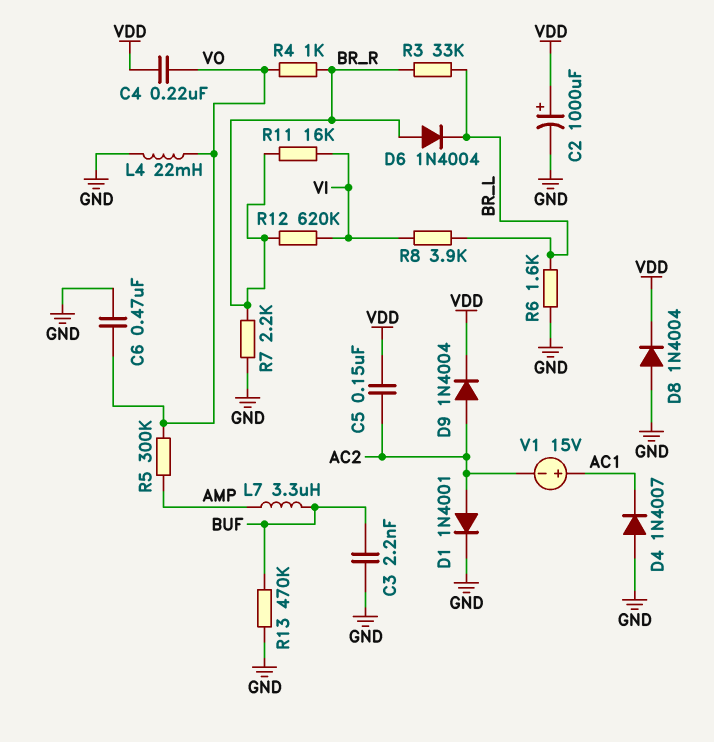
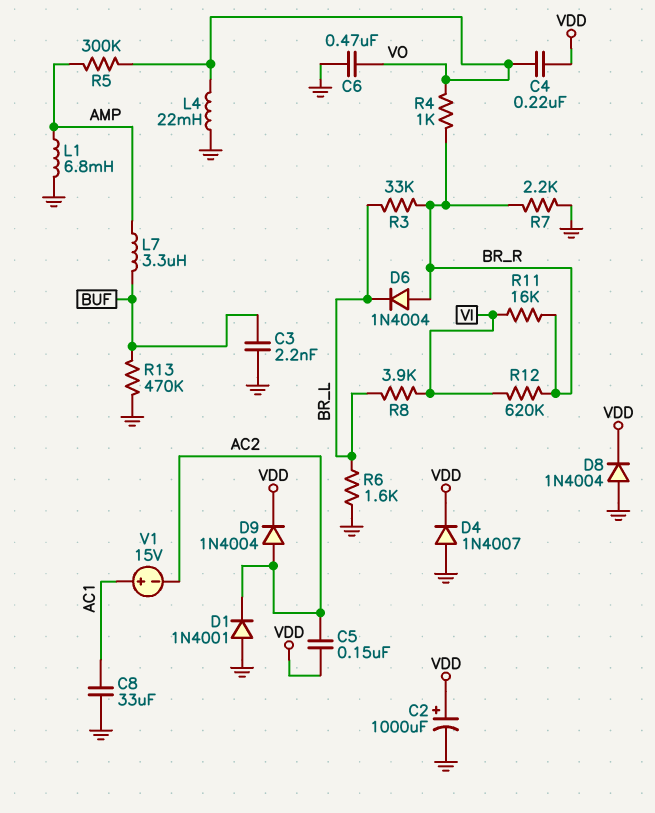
C8: none -> 33uF (AC1, GND)
D1: diode 1N4001 (A AC2, K GND) -> diode 1N4001 (A GND, K AC2)
D4: diode 1N4007 (A GND, K AC1) -> diode 1N4007 (A GND, K VDD)
L1: none -> 6.8mH (AMP, GND)

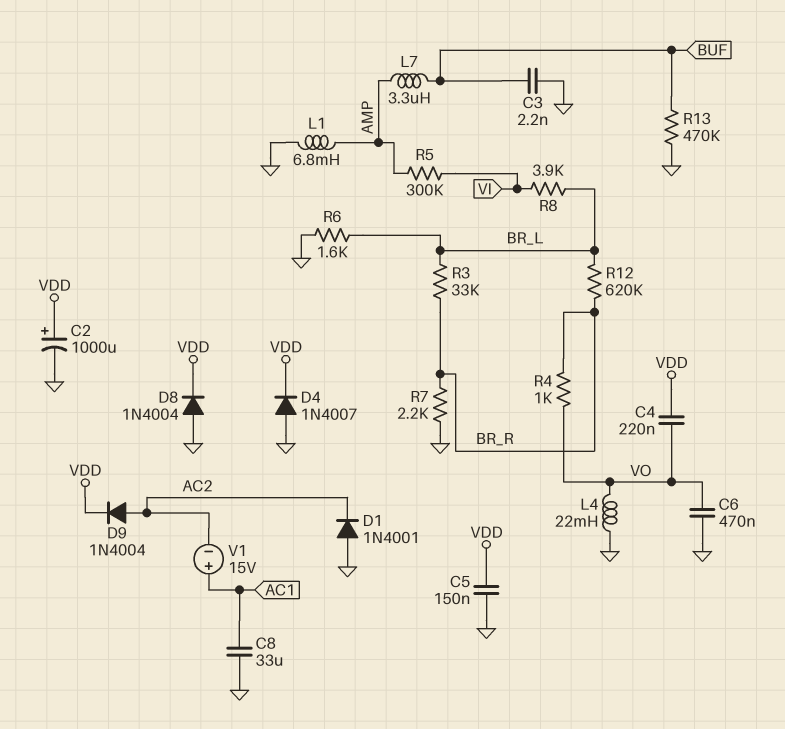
C5: 150nF (AC2, VDD) -> 150nF (GND, VDD)
D6: diode 1N4004 (A BR_R, K BR_L) -> none
R5: 300k (AMP, VO) -> 300k (AMP, VI)
R11: 16k (BR_R, VI) -> none
R12: 620k (BR_R, VI) -> 620k (BR_L, BR_R)

